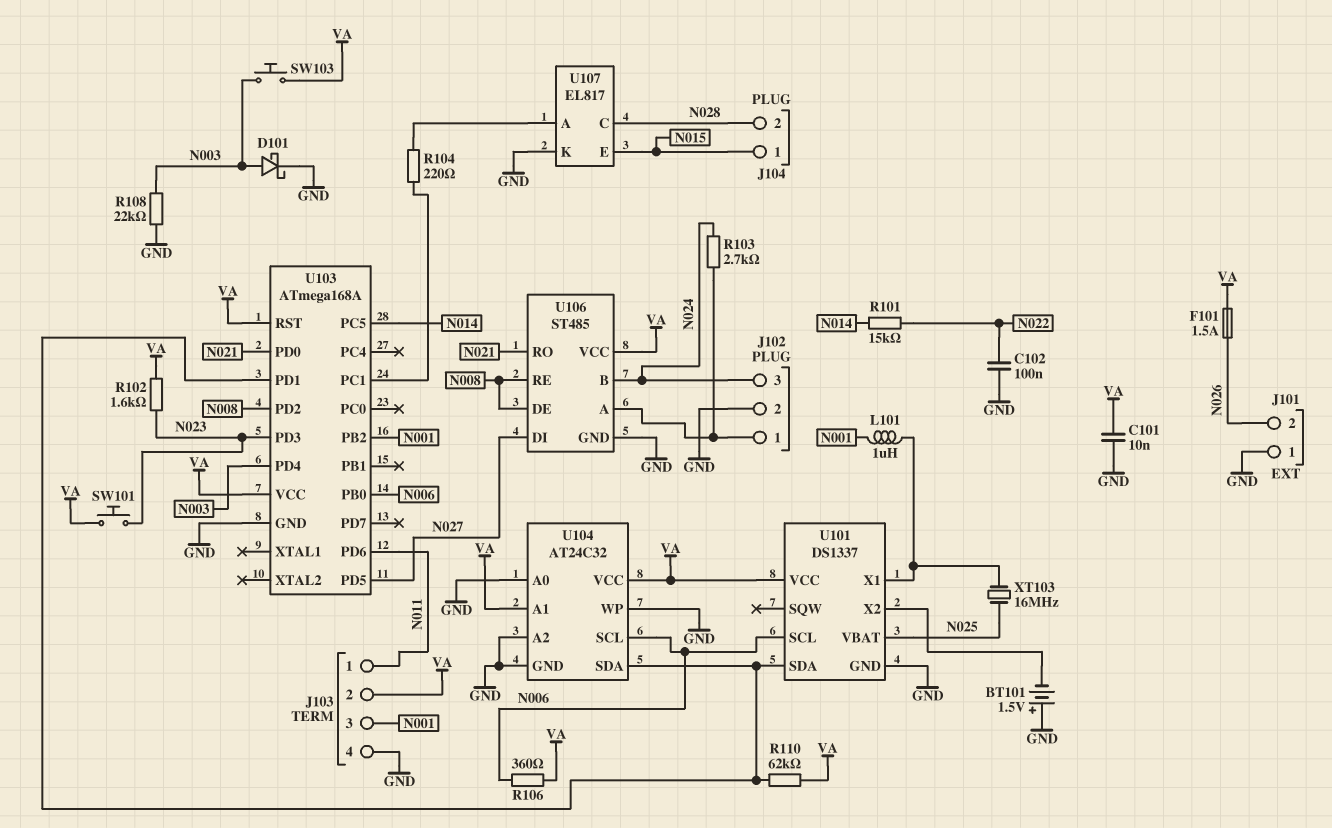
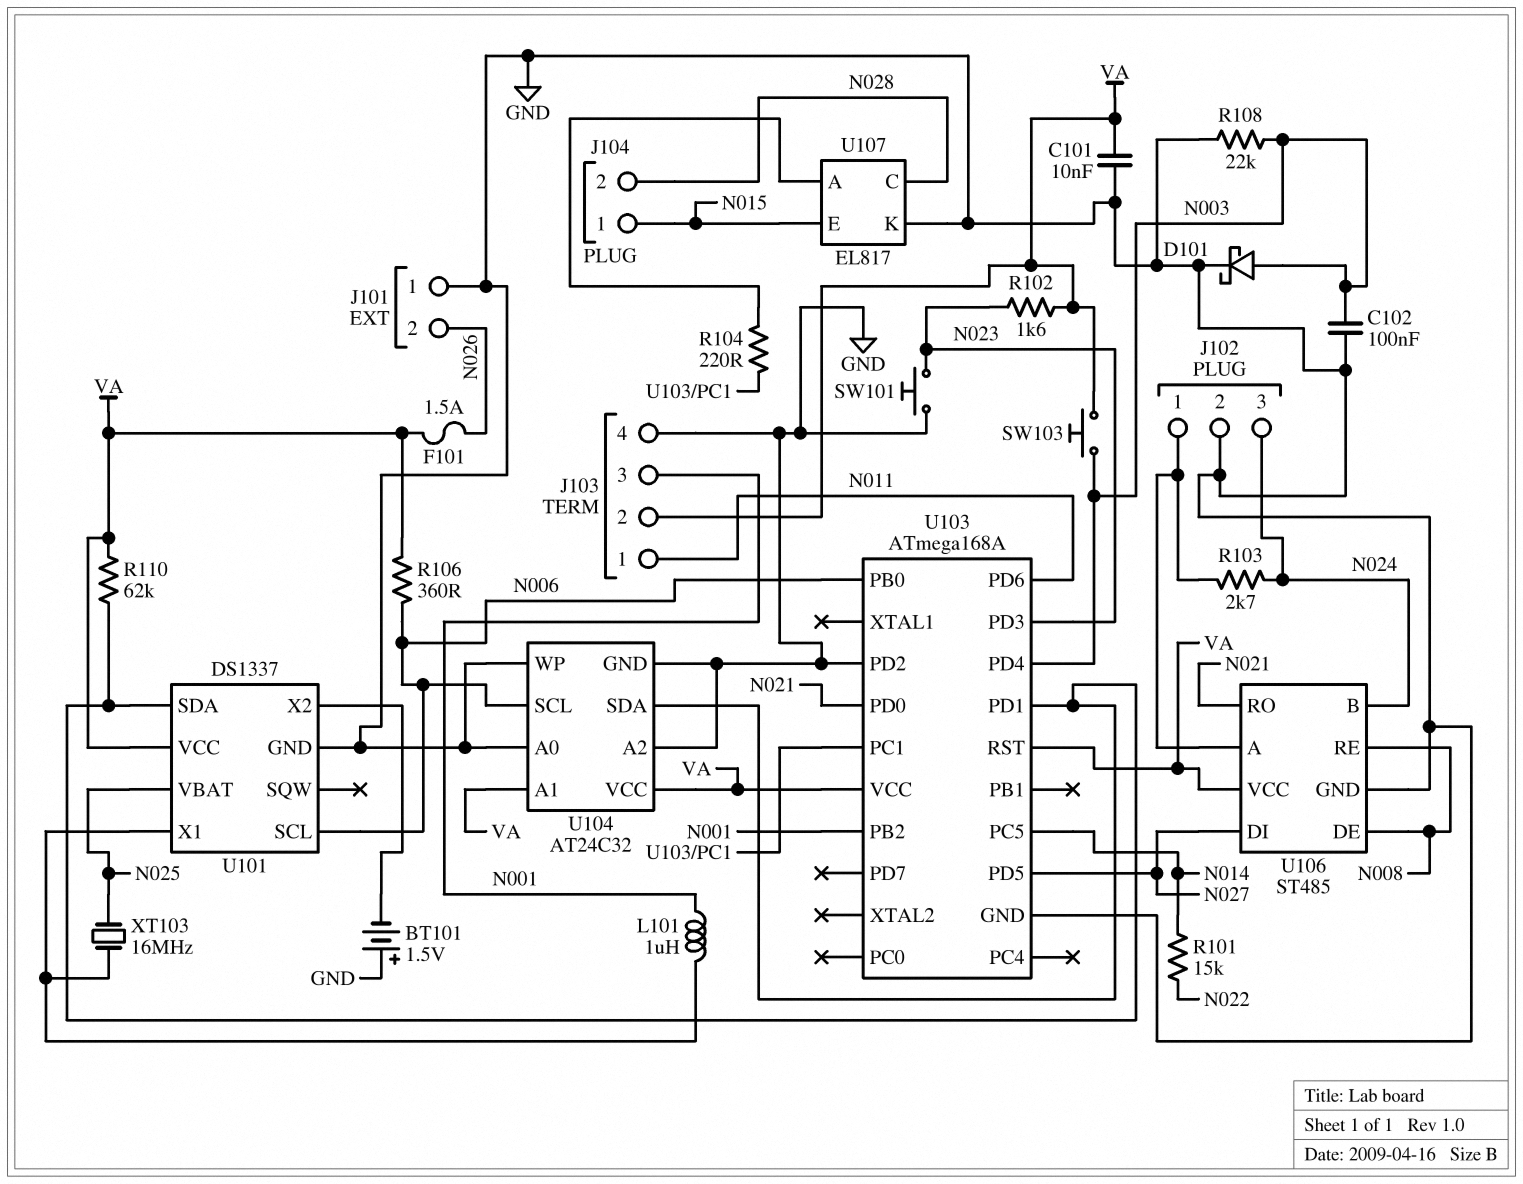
C102: 100nF (GND, N022) -> 100nF (GND, N003)
SW101: button (N023, VA) -> button (GND, N023)
U103 pin PD2: N008 -> GND

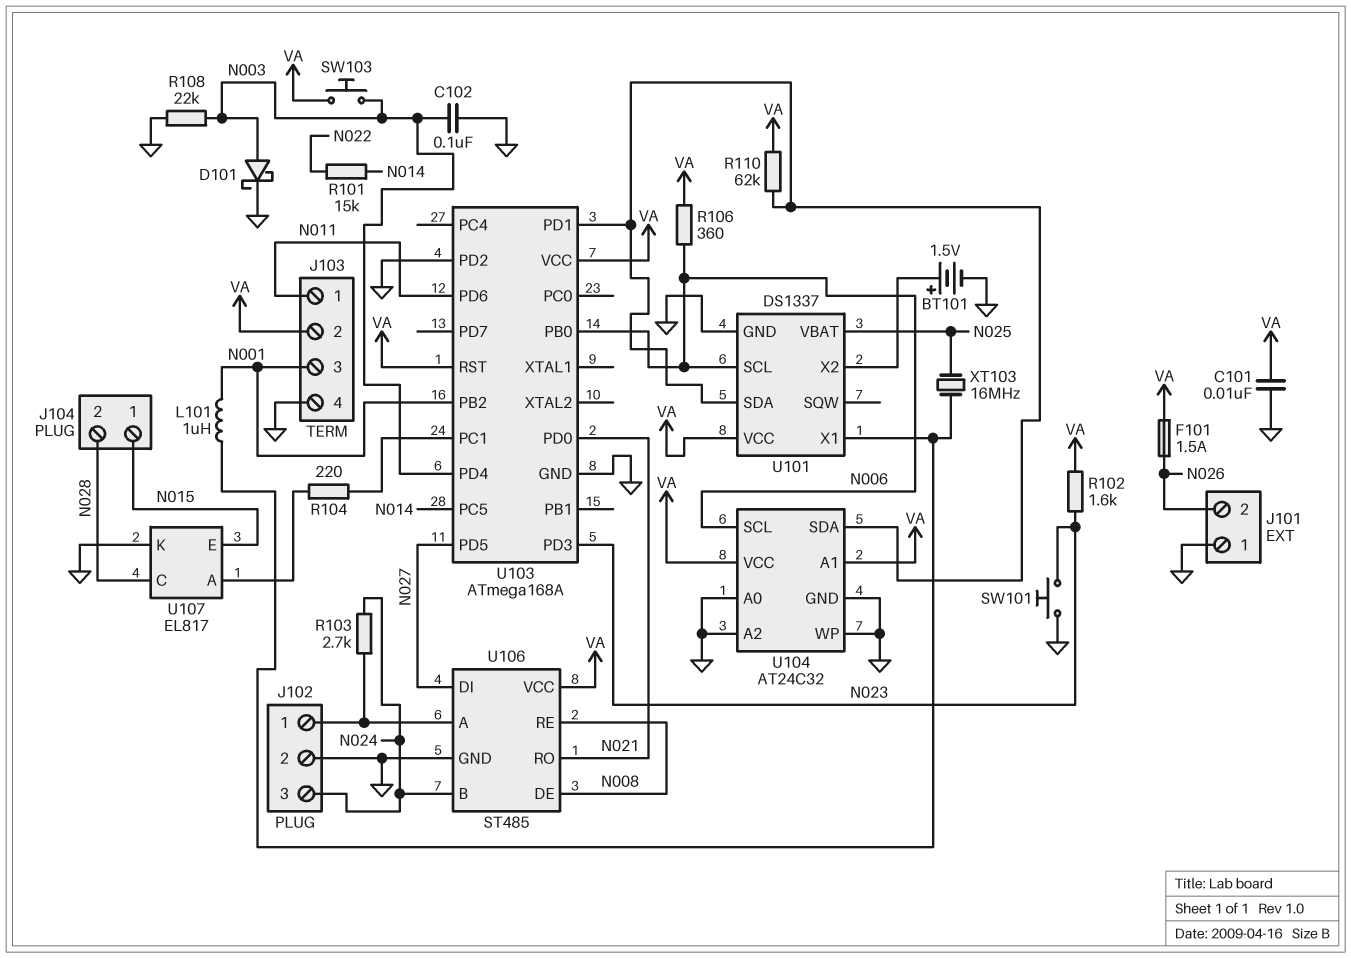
BT101: 1.5V (plus GND, minus U101/X2) -> 1.5V (plus U101/X2, minus GND)

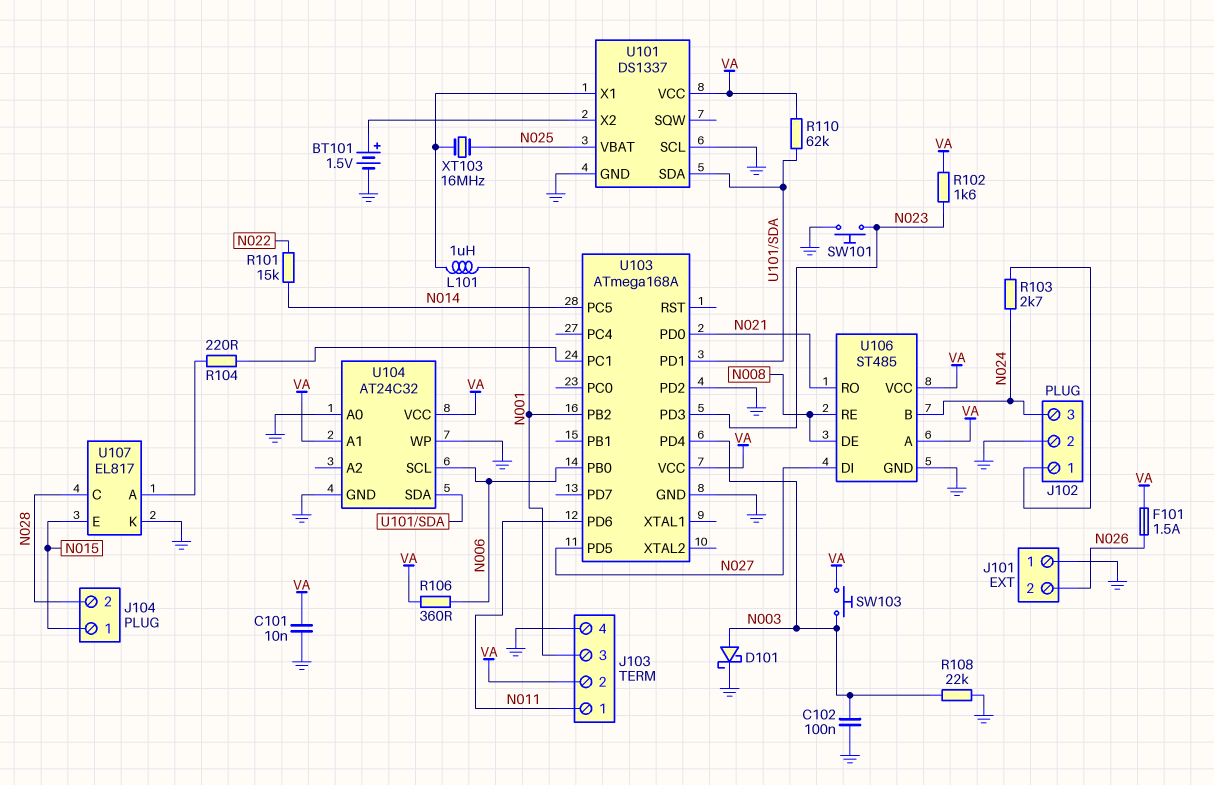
U101 pin SCL: N006 -> GND
U103 pin RST: VA -> none
U104 pin A2: GND -> none
U106 pin A: J102/1 -> VA

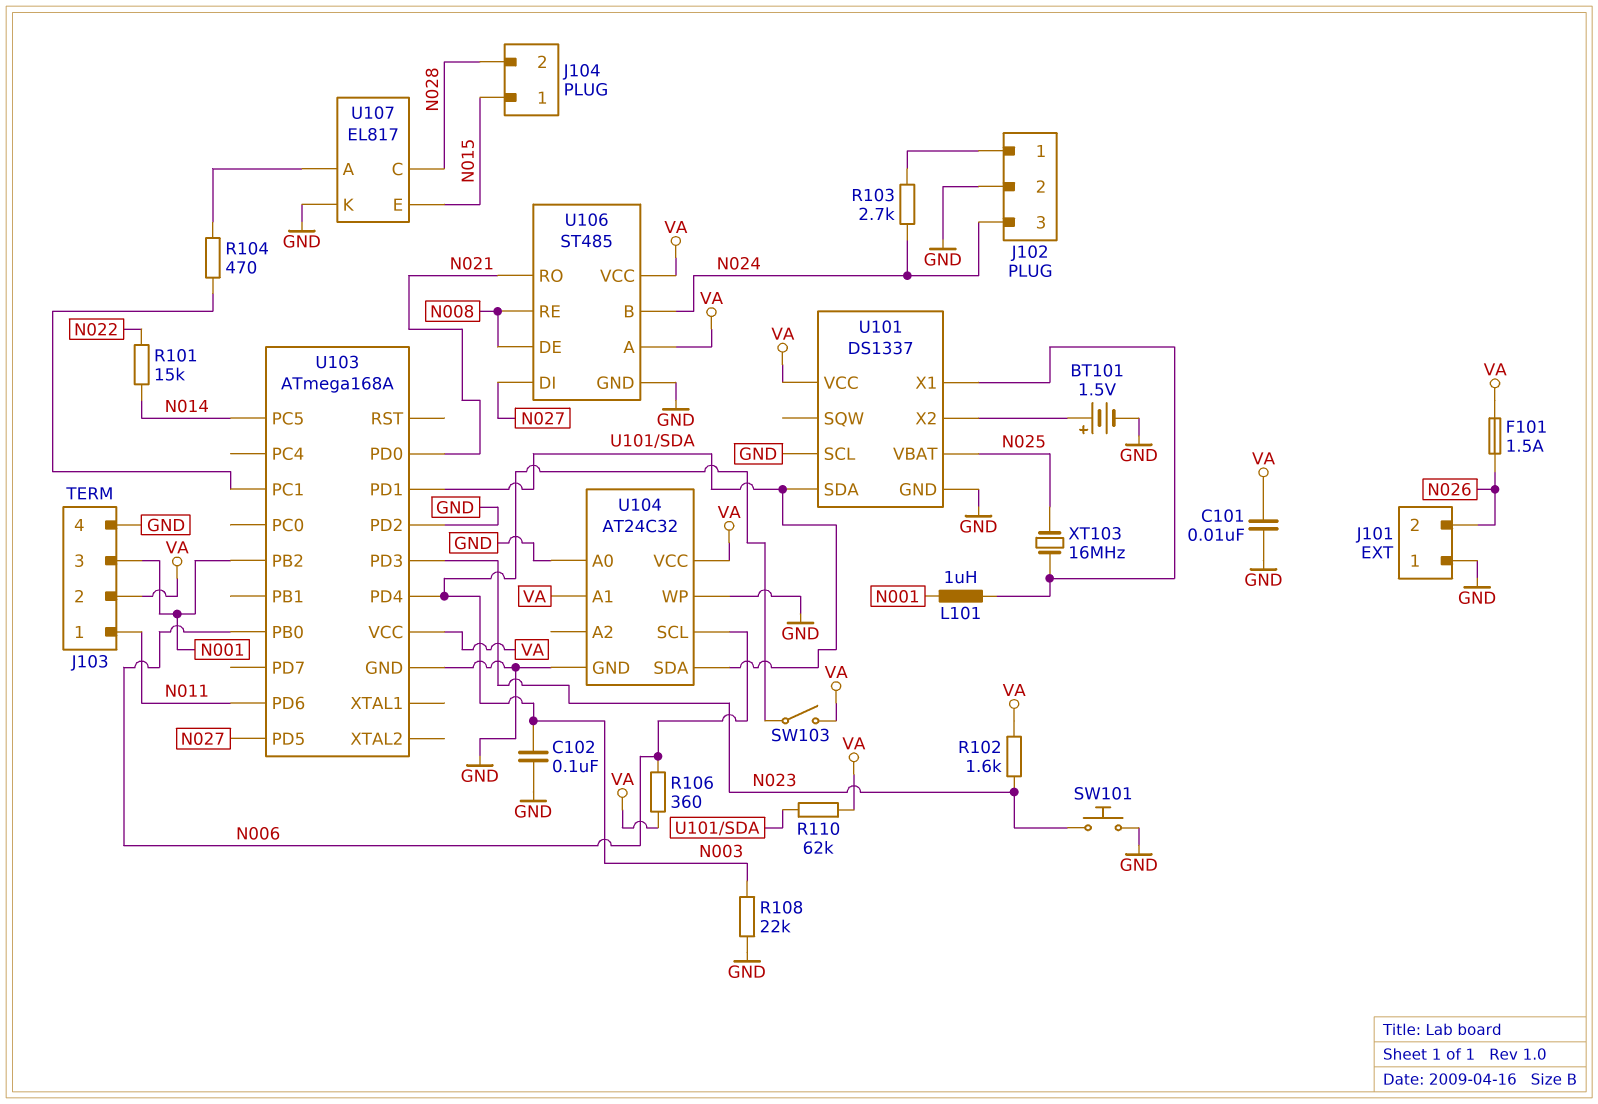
D101: schottky (A N003, K GND) -> none
R104: 220 (U103/PC1, U107/A) -> 470 (U103/PC1, U107/A)
SW103: button (N003, VA) -> switch (N003, VA)

